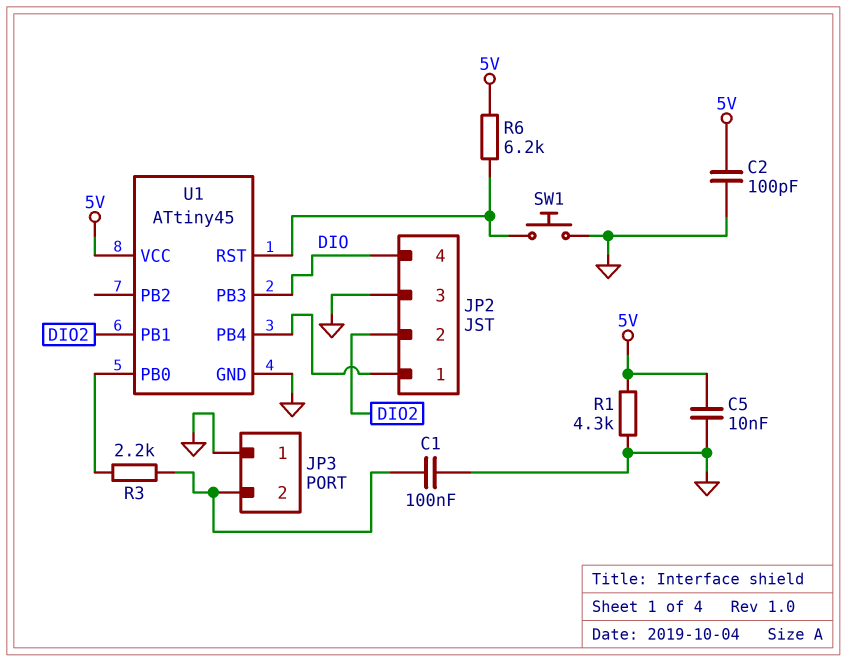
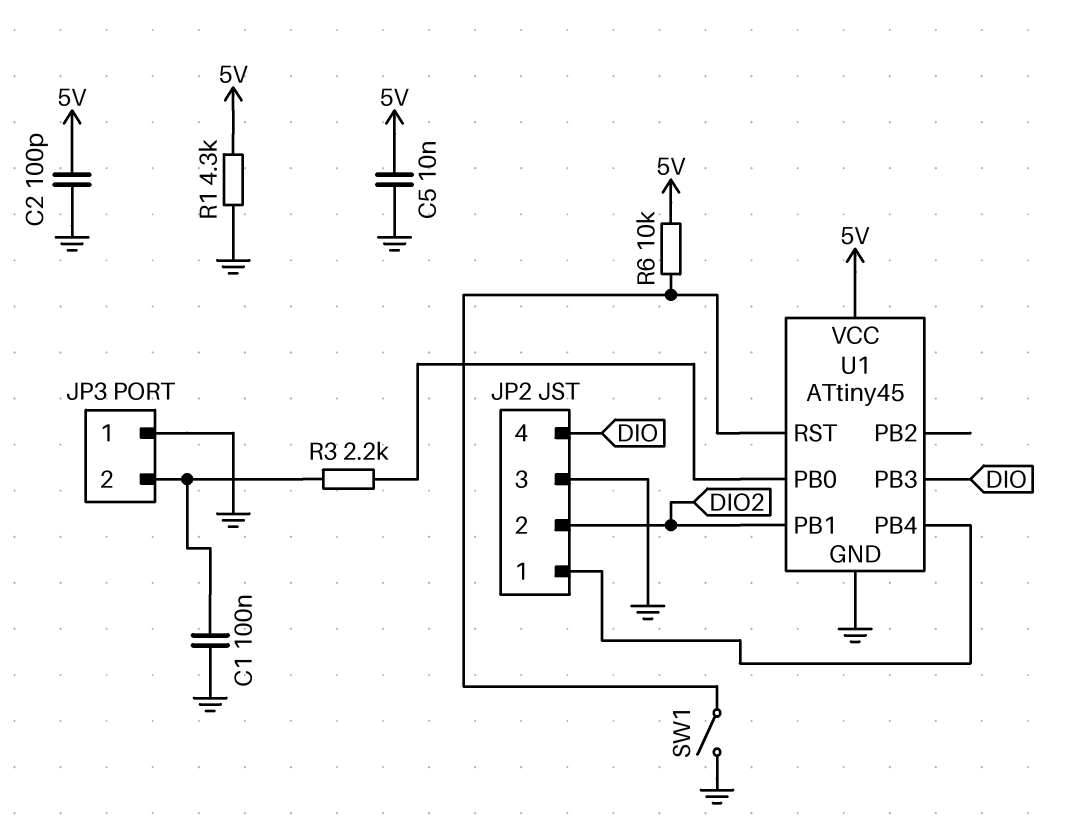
R6: 6.2k (5V, U1/RST) -> 10k (5V, U1/RST)
SW1: button (GND, U1/RST) -> switch (GND, U1/RST)

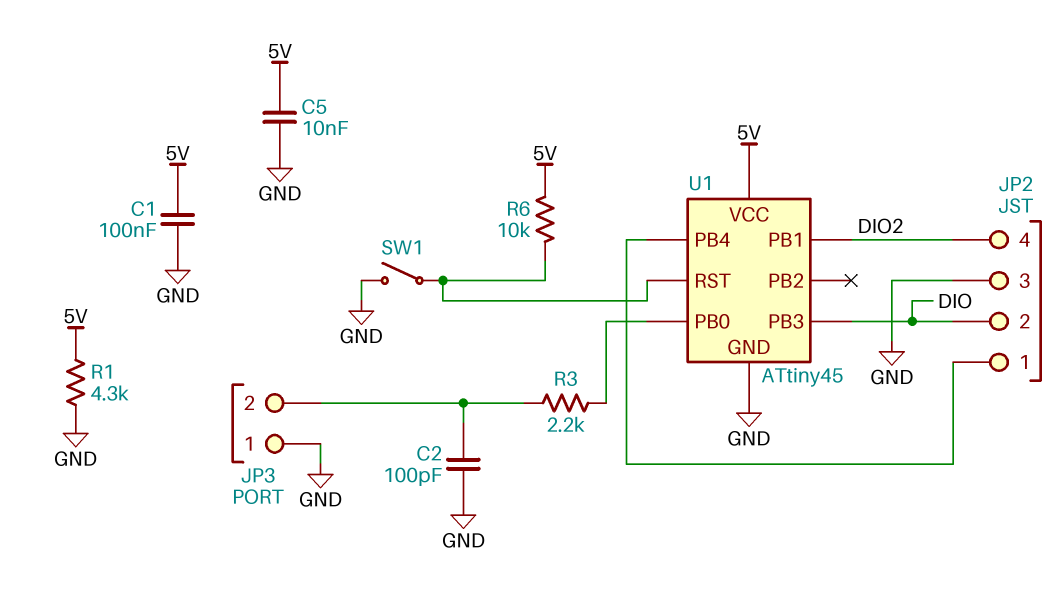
C1: 100nF (GND, JP3/2) -> 100nF (5V, GND)
C2: 100pF (5V, GND) -> 100pF (GND, JP3/2)
JP2 pin 2: DIO2 -> DIO
JP2 pin 4: DIO -> DIO2

